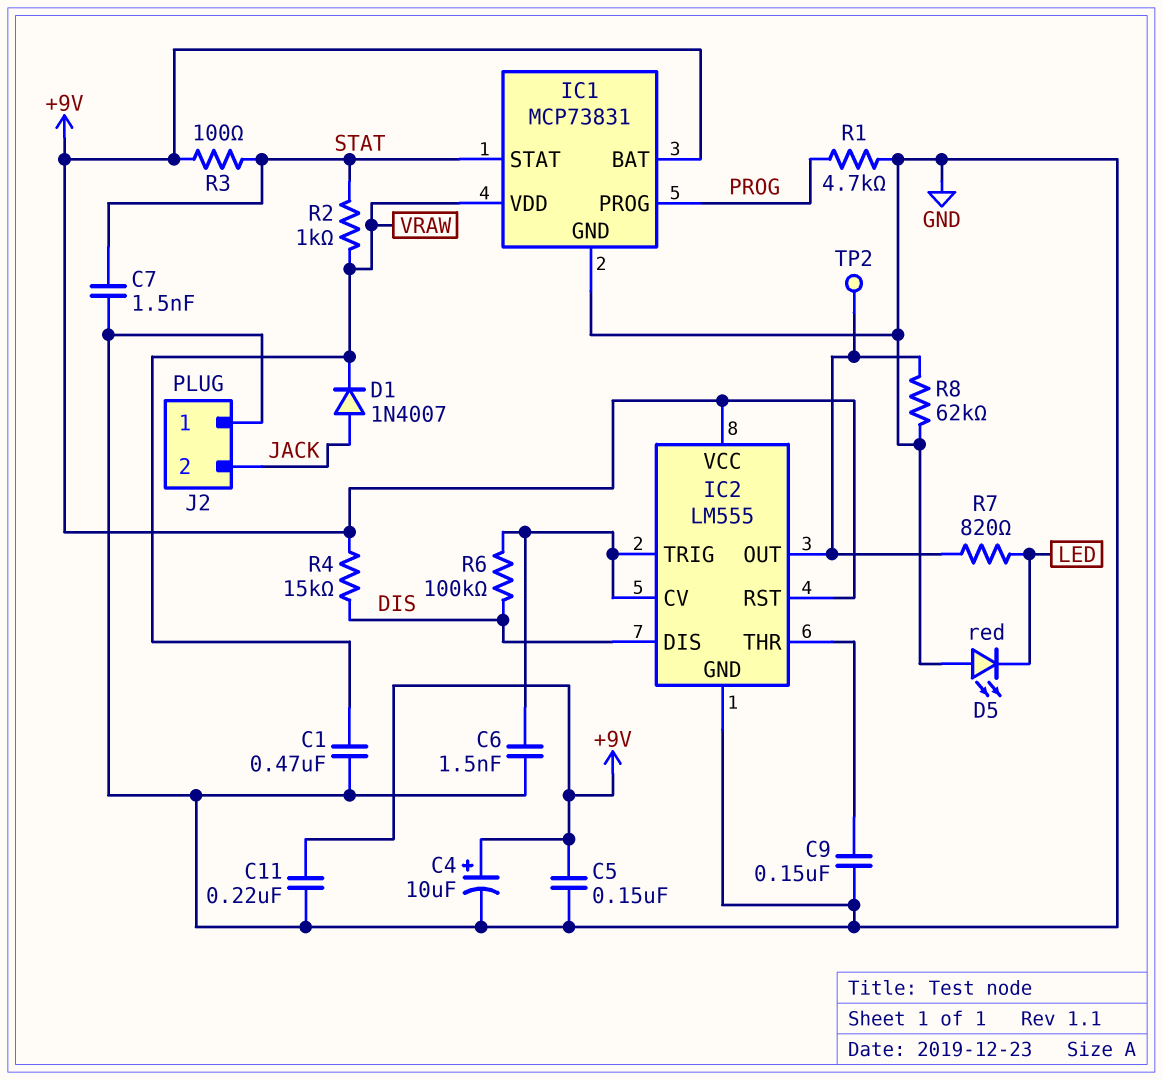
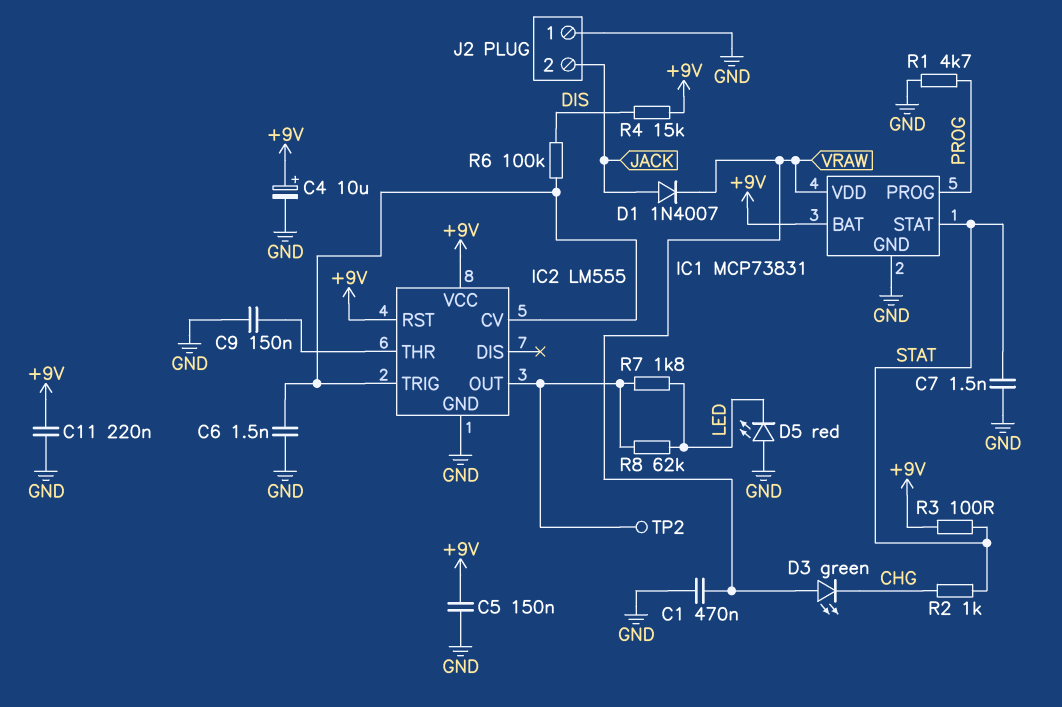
D3: none -> LED green (A VRAW, K CHG)
IC2 pin DIS: DIS -> none
R2: 1k (STAT, VRAW) -> 1k (CHG, STAT)
R7: 820 (IC2/OUT, LED) -> 1.8k (IC2/OUT, LED)
R8: 62k (GND, IC2/OUT) -> 62k (IC2/OUT, LED)

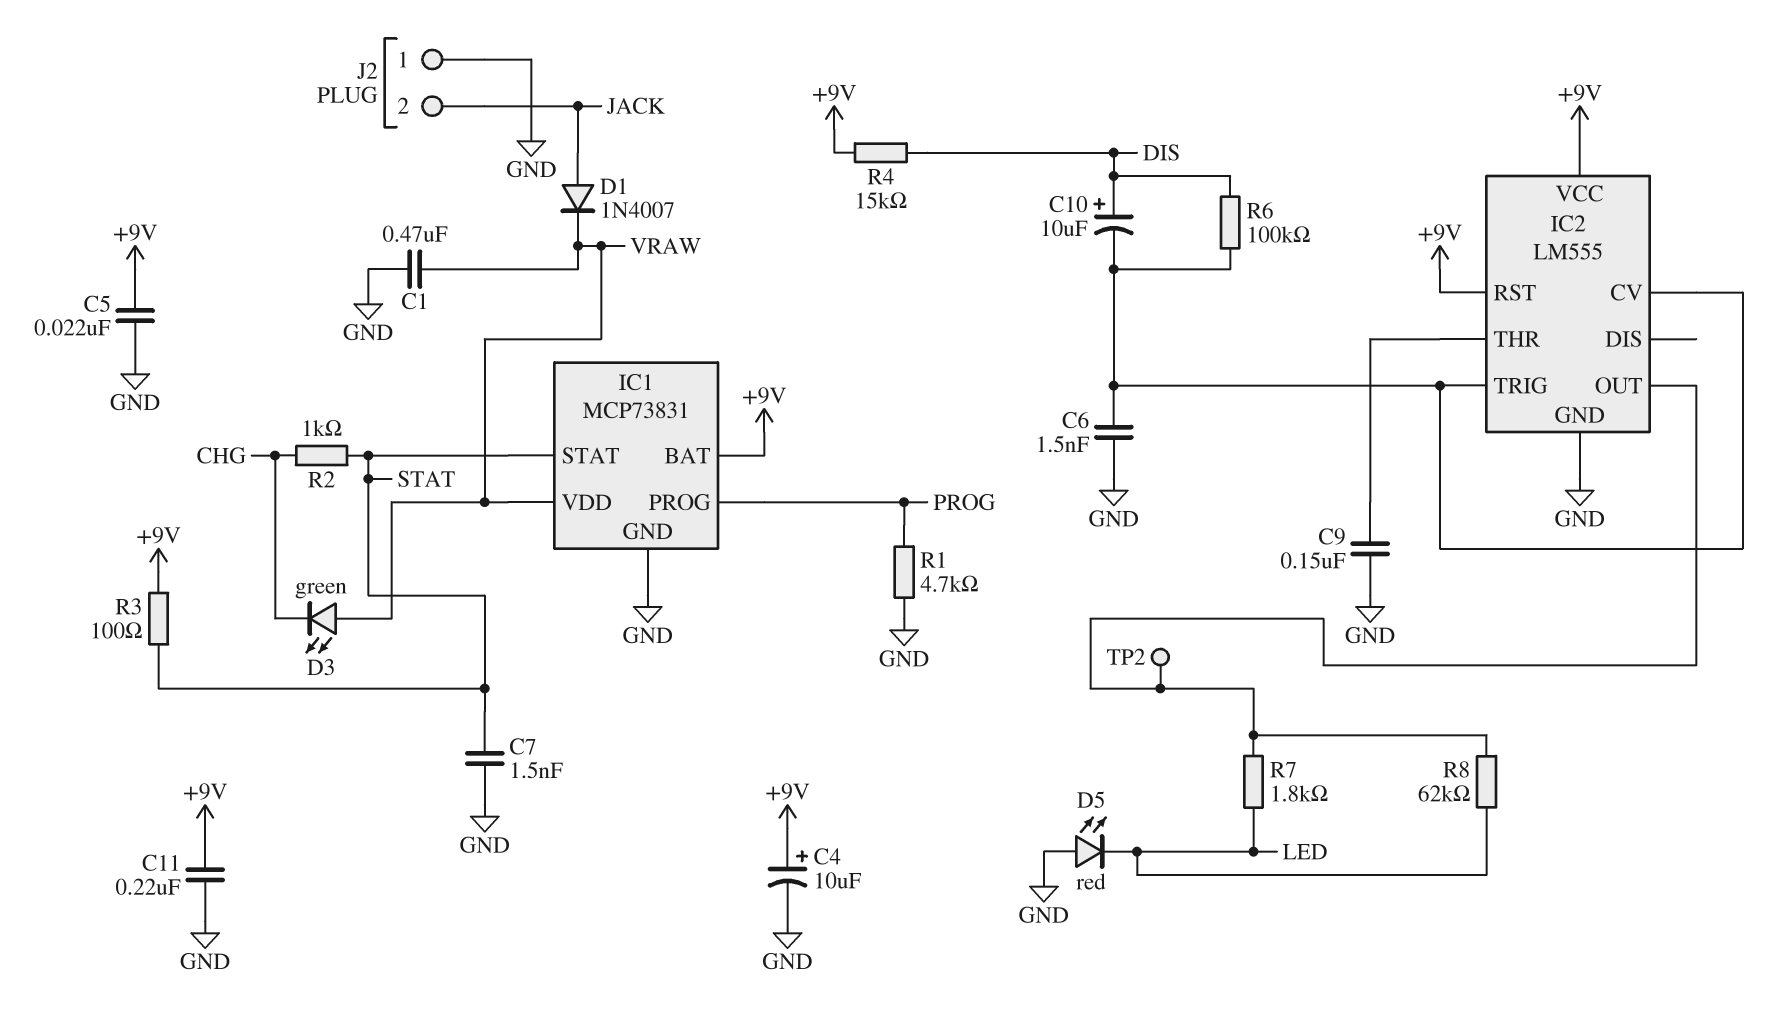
C5: 150nF (+9V, GND) -> 22nF (+9V, GND)
C10: none -> 10uF (plus DIS, minus IC2/CV)

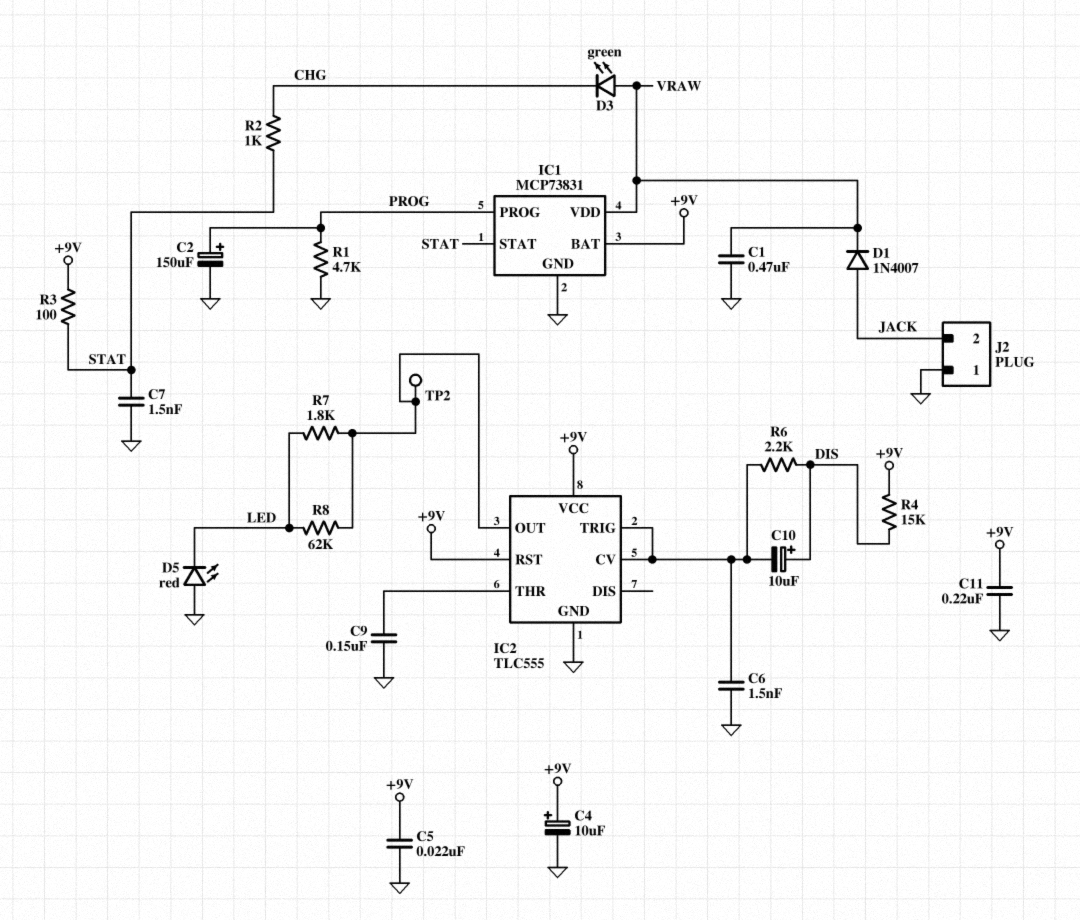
C2: none -> 150uF (plus PROG, minus GND)
IC2: LM555 -> TLC555
R6: 100k (DIS, IC2/CV) -> 2.2k (DIS, IC2/CV)

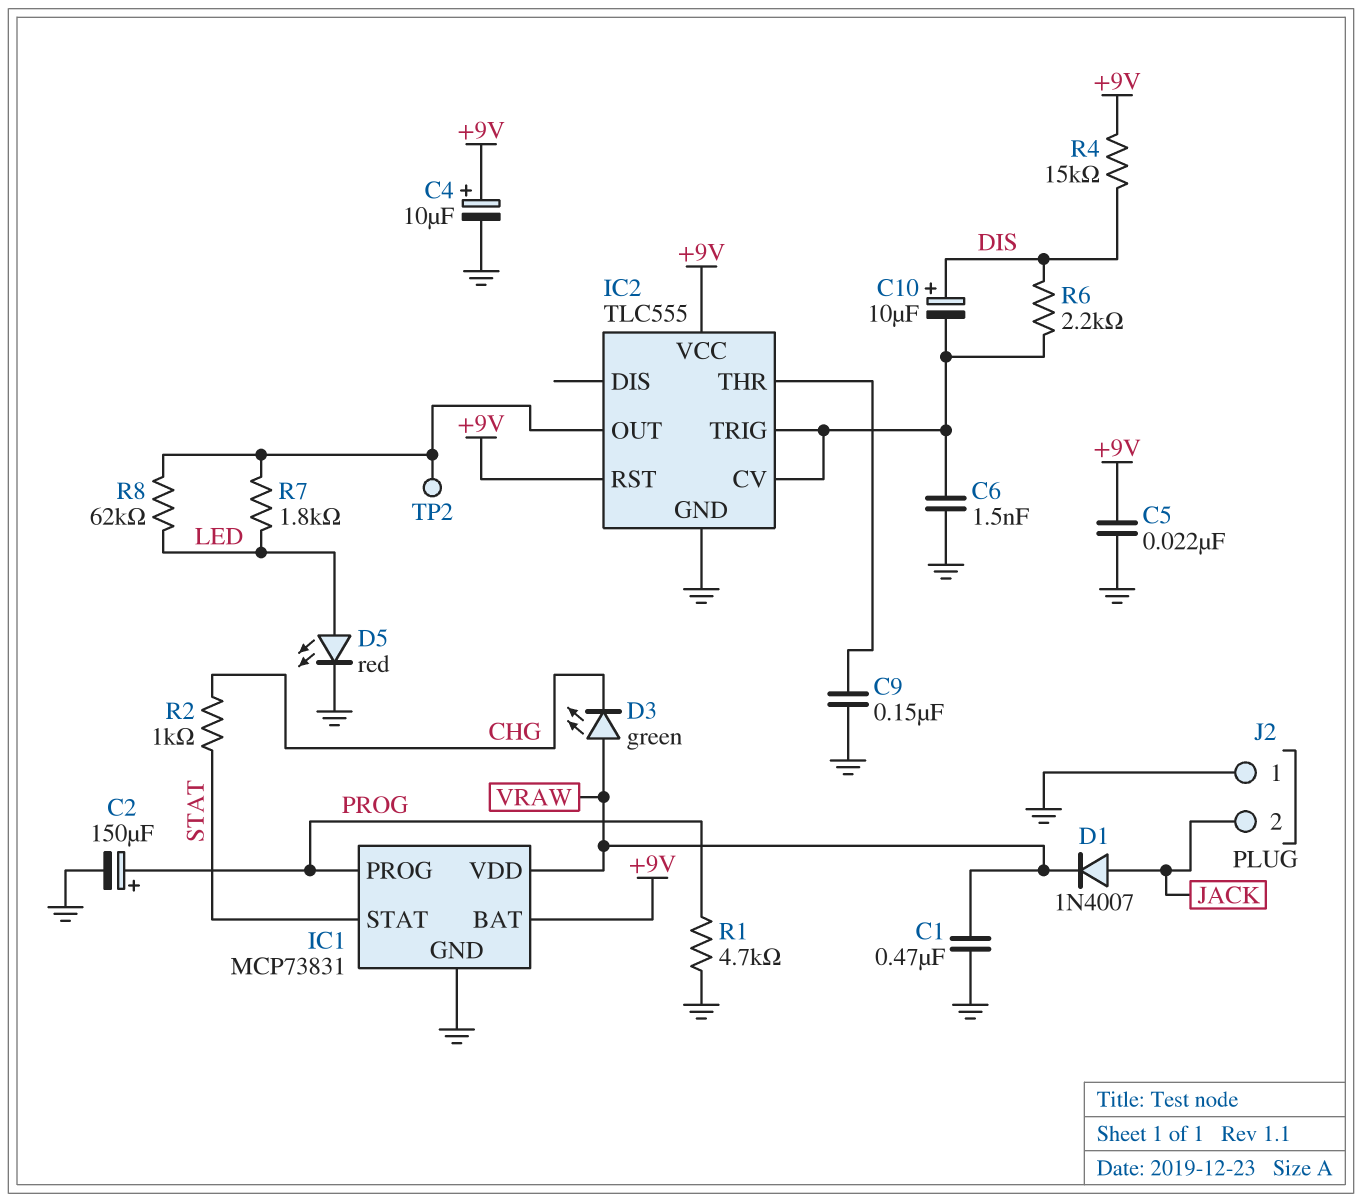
C7: 1.5nF (GND, STAT) -> none
C11: 220nF (+9V, GND) -> none
D5: LED red (A GND, K LED) -> LED red (A LED, K GND)
R3: 100 (+9V, STAT) -> none

